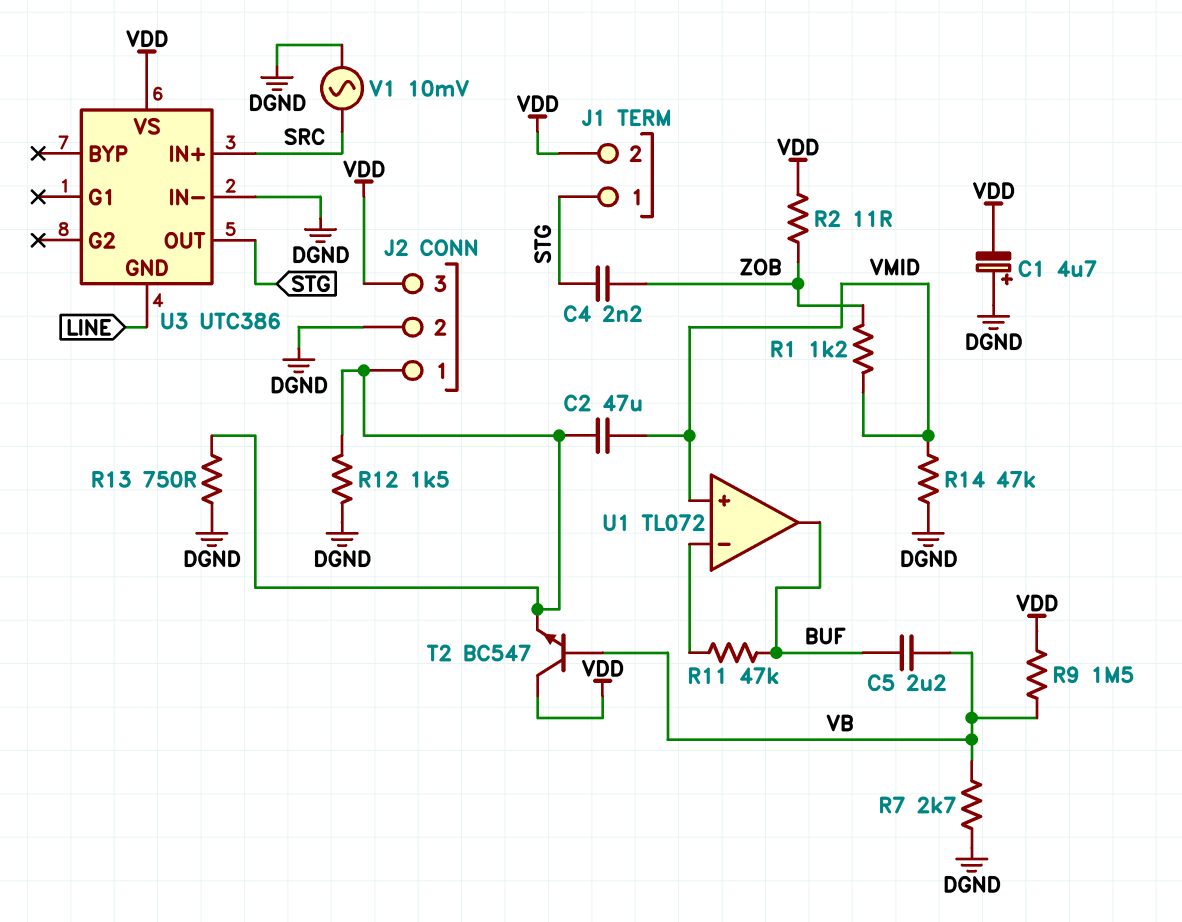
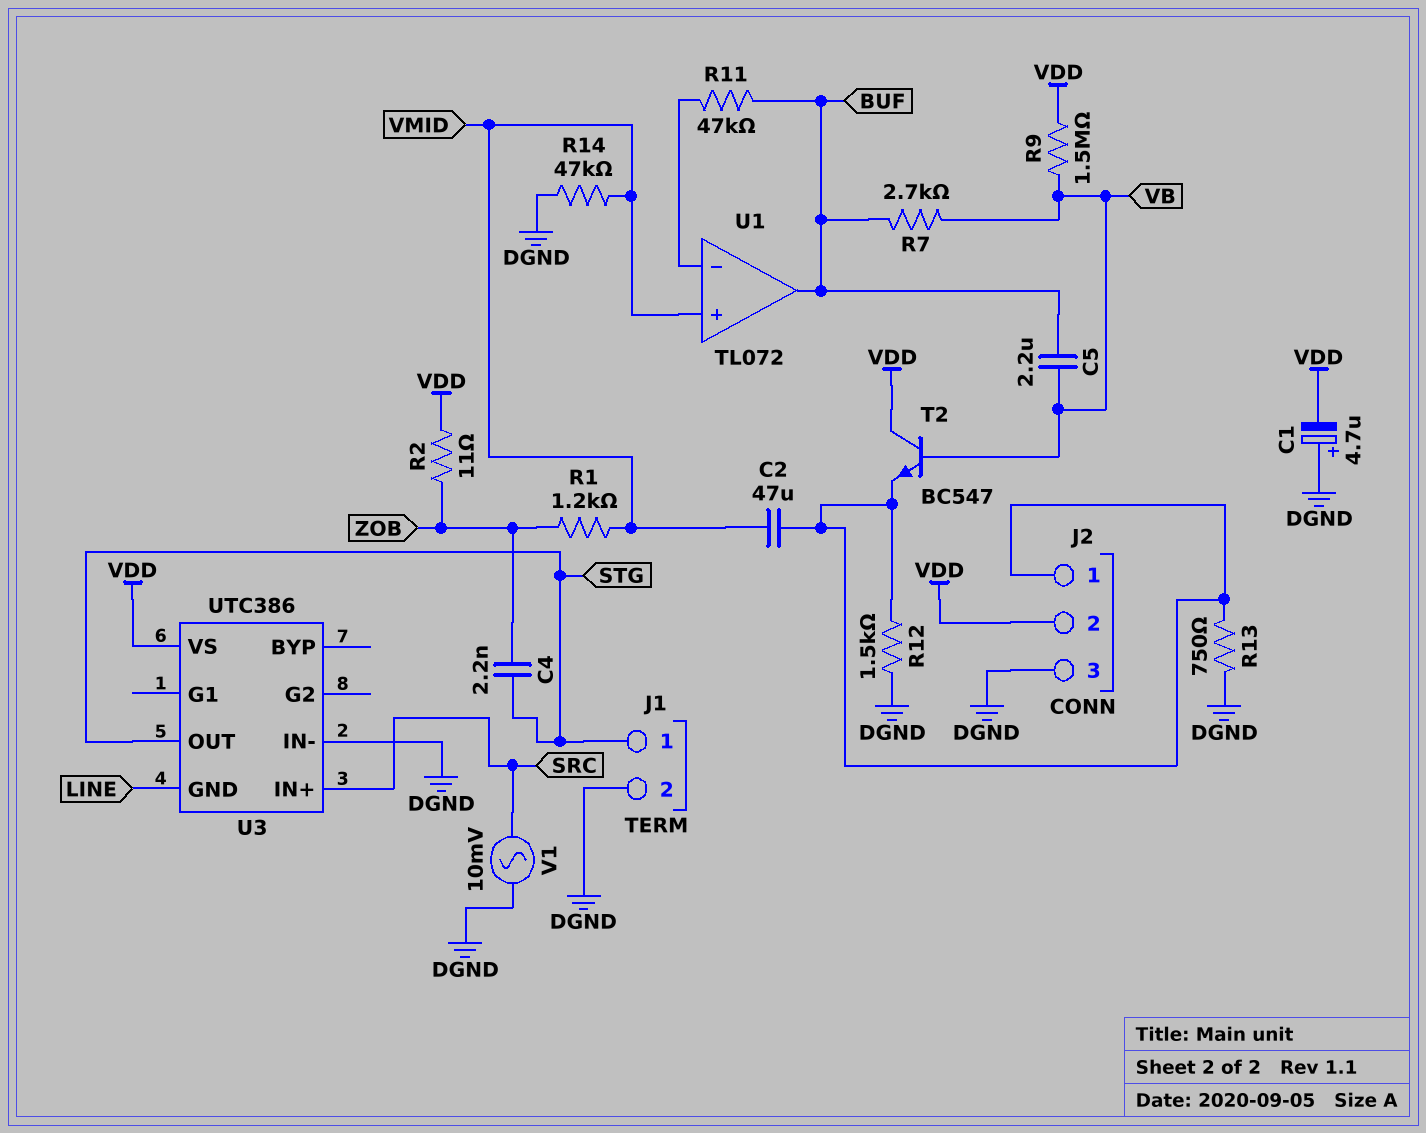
J1 pin 2: VDD -> DGND
J2 pin 2: DGND -> VDD
J2 pin 3: VDD -> DGND
R7: 2.7k (DGND, VB) -> 2.7k (BUF, VB)

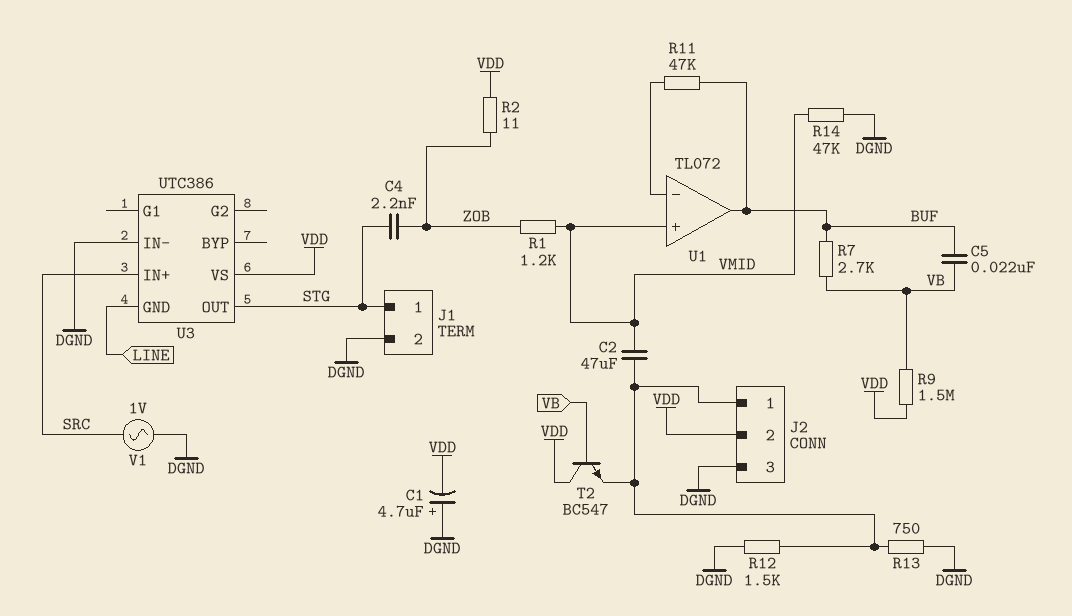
C5: 2.2uF (BUF, VB) -> 22nF (BUF, VB)
V1: AC 10mV (DGND, SRC) -> AC 1V (DGND, SRC)

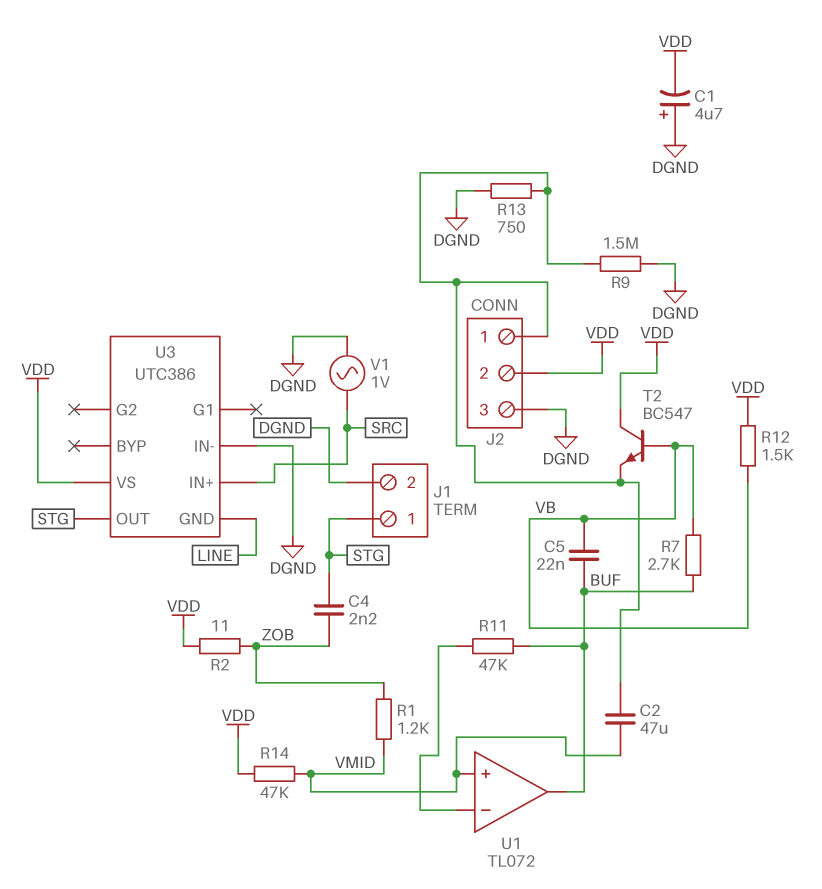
R9: 1.5M (VB, VDD) -> 1.5M (DGND, J2/1)
R12: 1.5k (DGND, J2/1) -> 1.5k (VB, VDD)
R14: 47k (DGND, VMID) -> 47k (VDD, VMID)

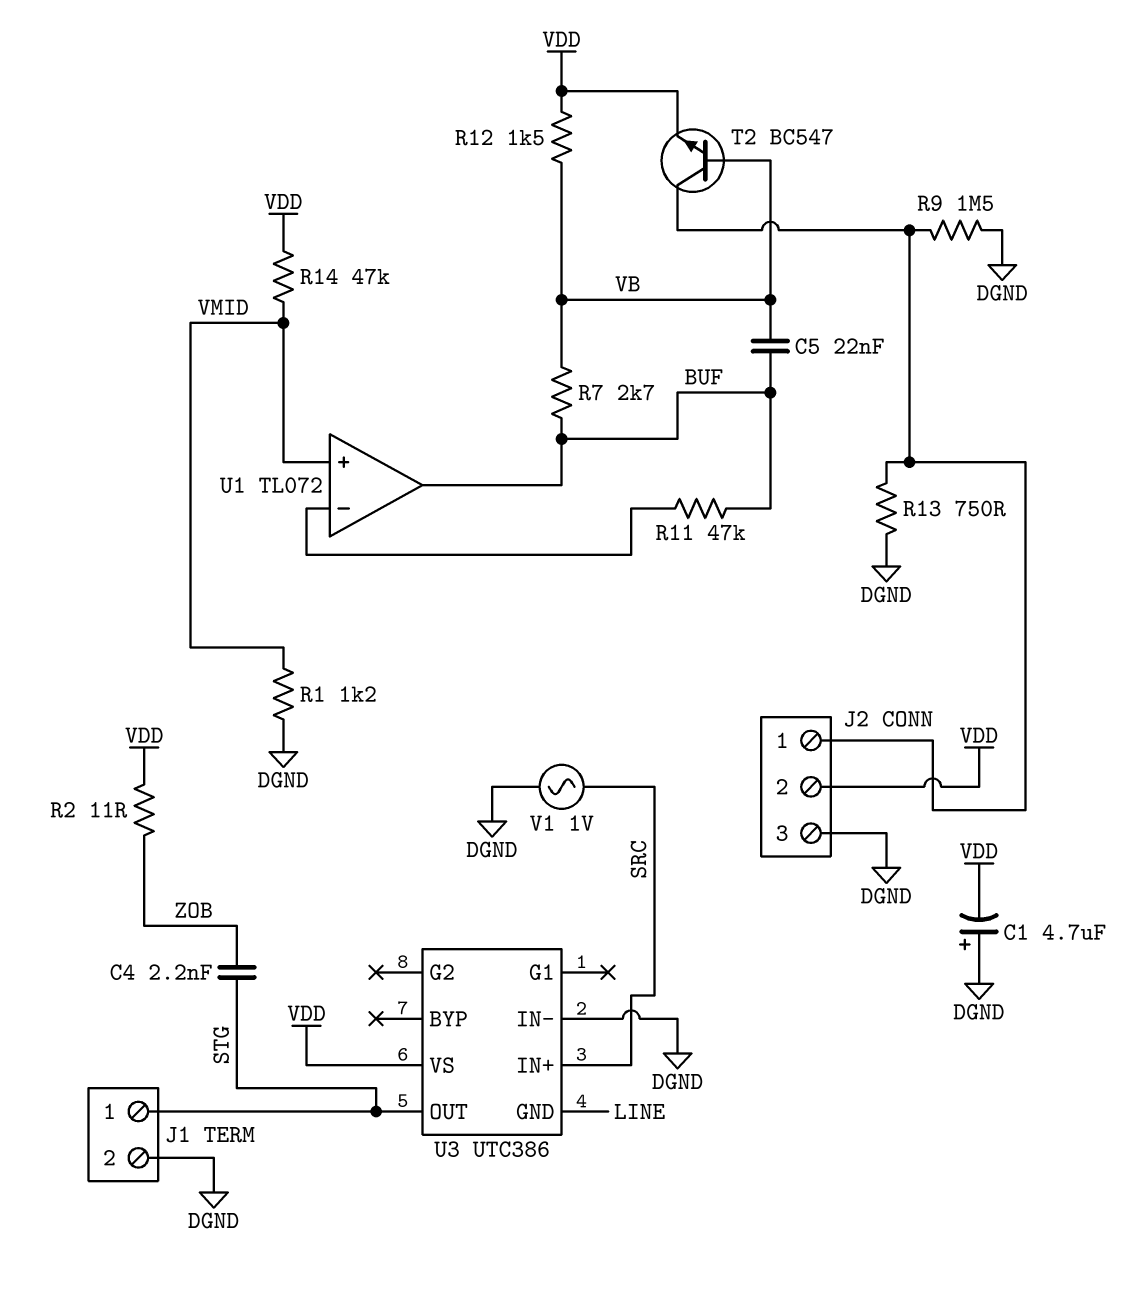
C2: 47uF (J2/1, VMID) -> none
R1: 1.2k (VMID, ZOB) -> 1.2k (DGND, VMID)
T2: NPN BC547 (B VB, C VDD, E J2/1) -> NPN BC547 (B VB, C J2/1, E VDD)

